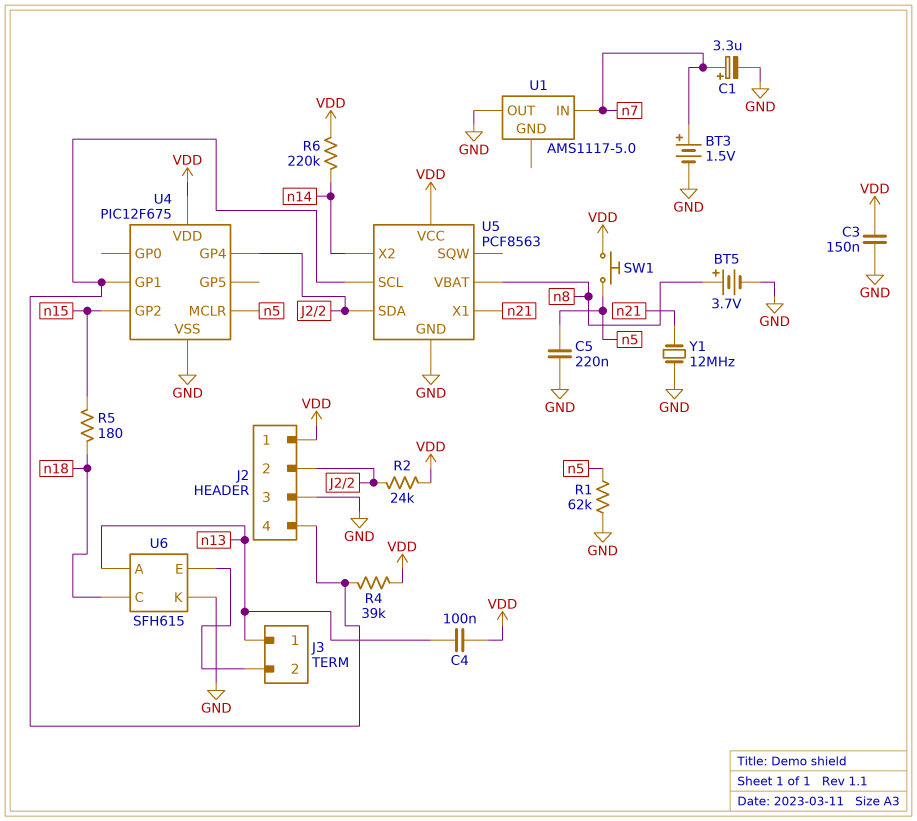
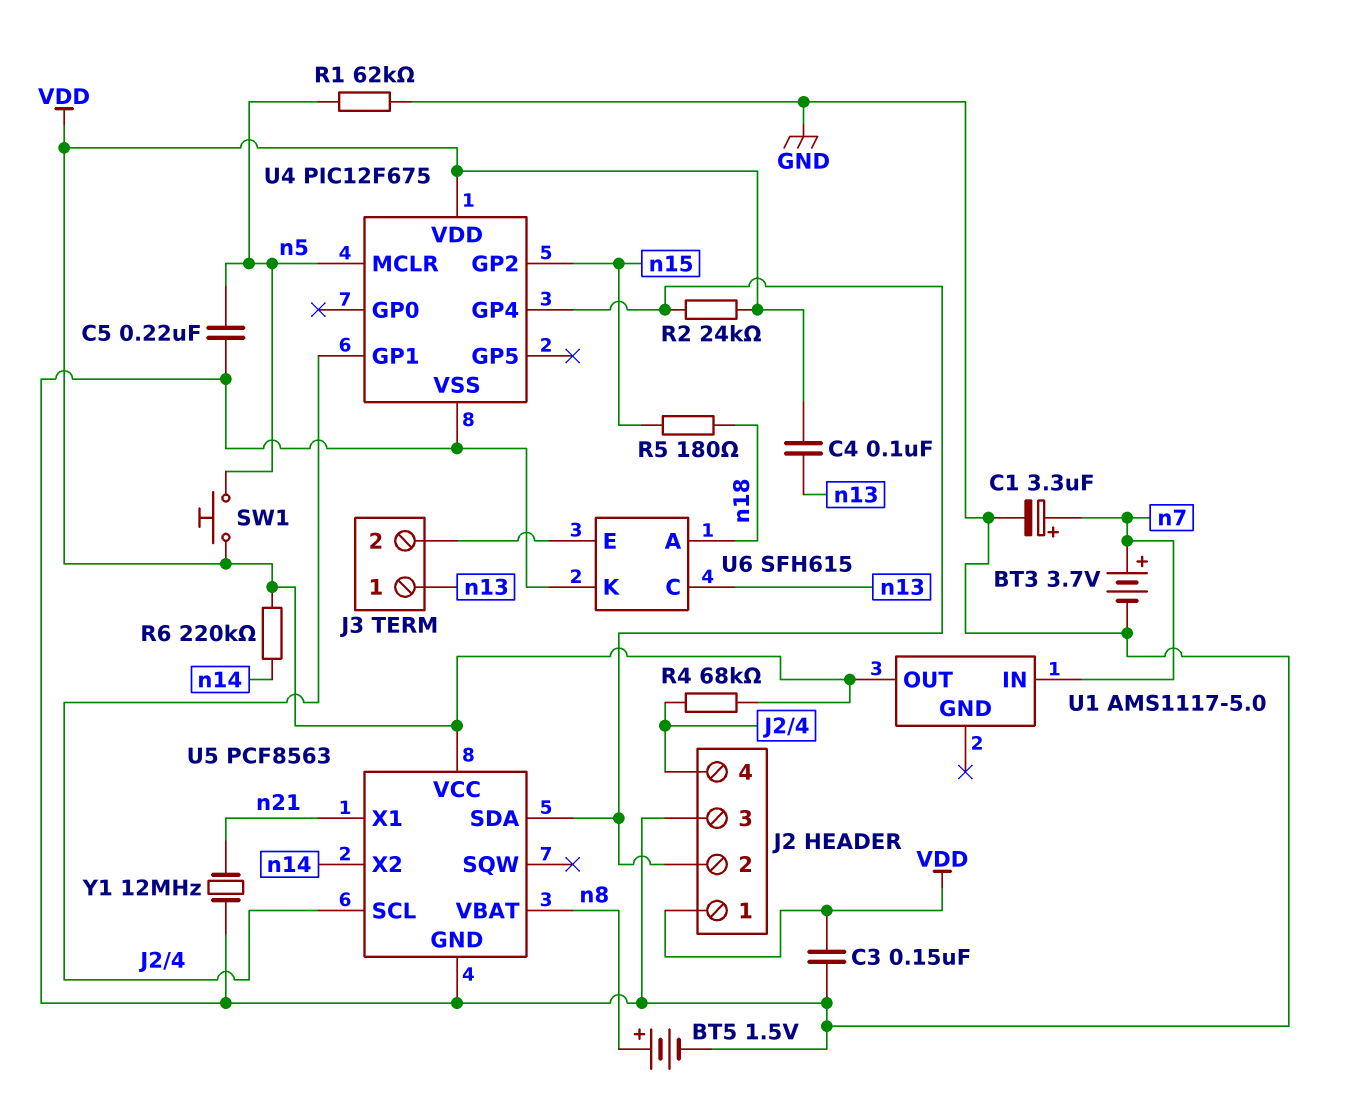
BT3: 1.5V (plus n7, minus GND) -> 3.7V (plus n7, minus GND)
BT5: 3.7V (plus n8, minus GND) -> 1.5V (plus n8, minus GND)
R4: 39k (J2/4, VDD) -> 68k (J2/4, VDD)
U1 pin OUT: GND -> VDD
U6 pin A: n13 -> n18
U6 pin C: n18 -> n13

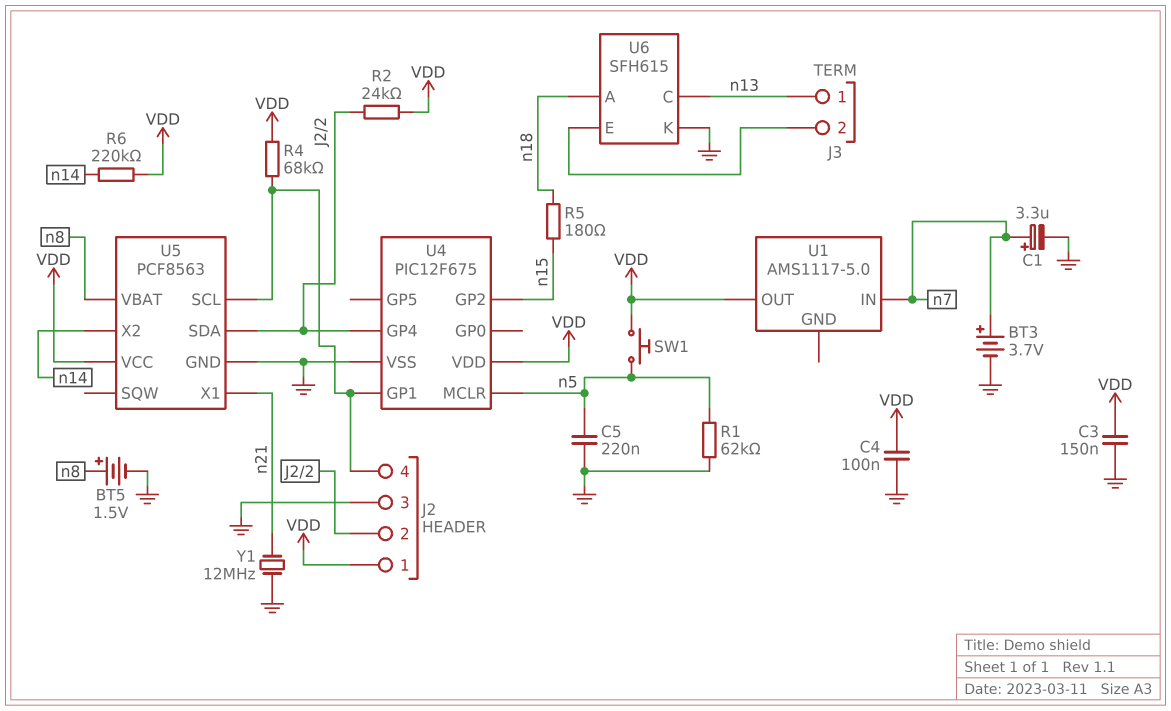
C4: 100nF (VDD, n13) -> 100nF (GND, VDD)

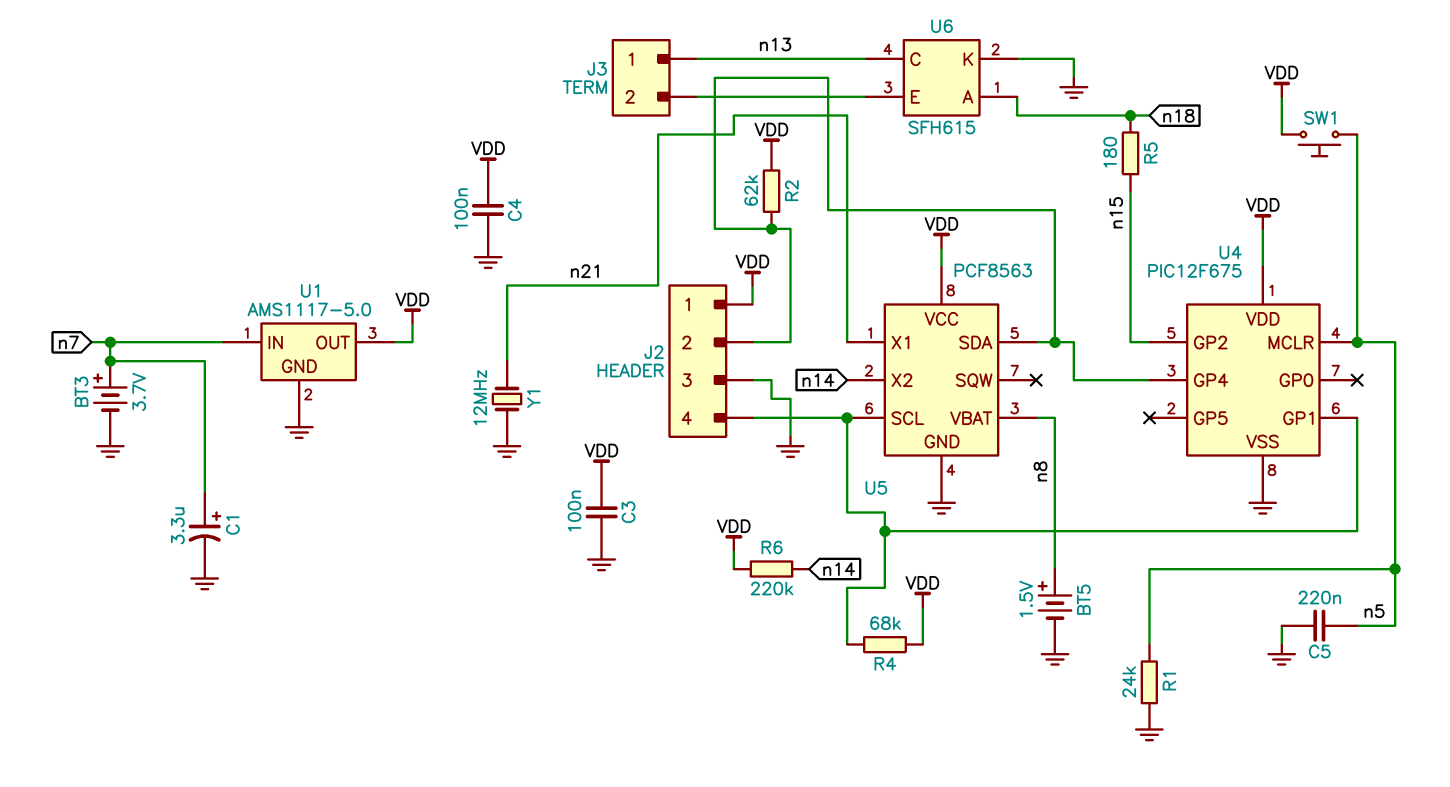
C3: 150nF (GND, VDD) -> 100nF (GND, VDD)
R1: 62k (GND, n5) -> 24k (GND, n5)
R2: 24k (J2/2, VDD) -> 62k (J2/2, VDD)
U1 pin GND: none -> GND

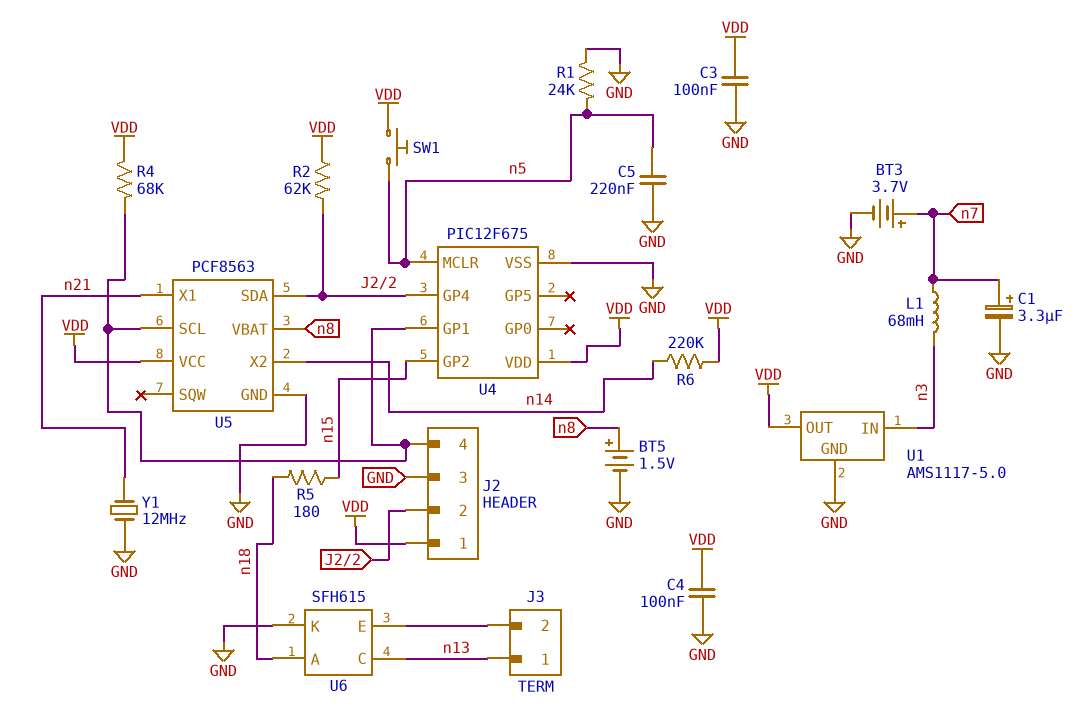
L1: none -> 68mH (n3, n7)
U1 pin IN: n7 -> n3

